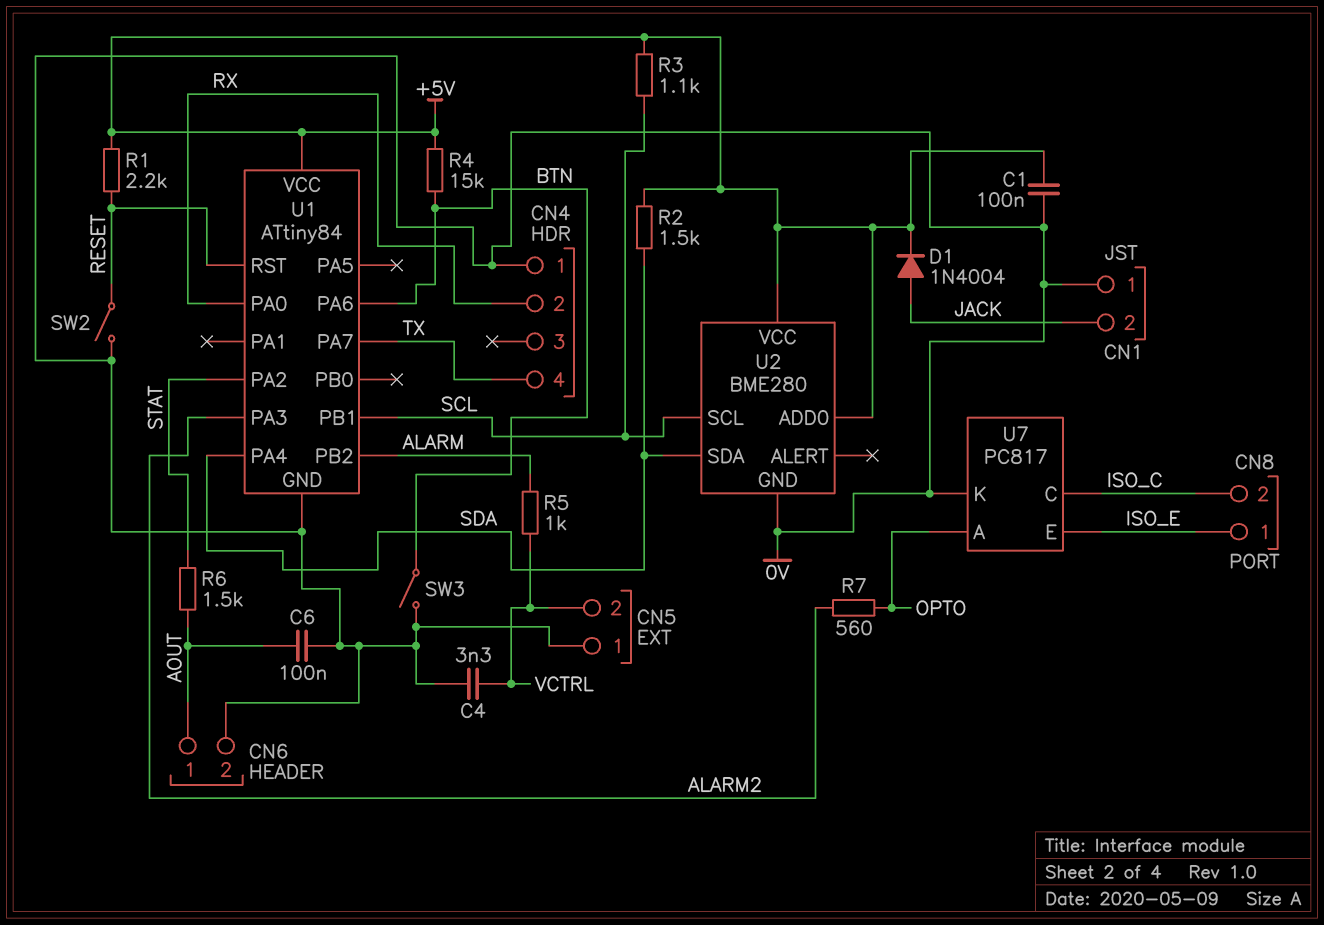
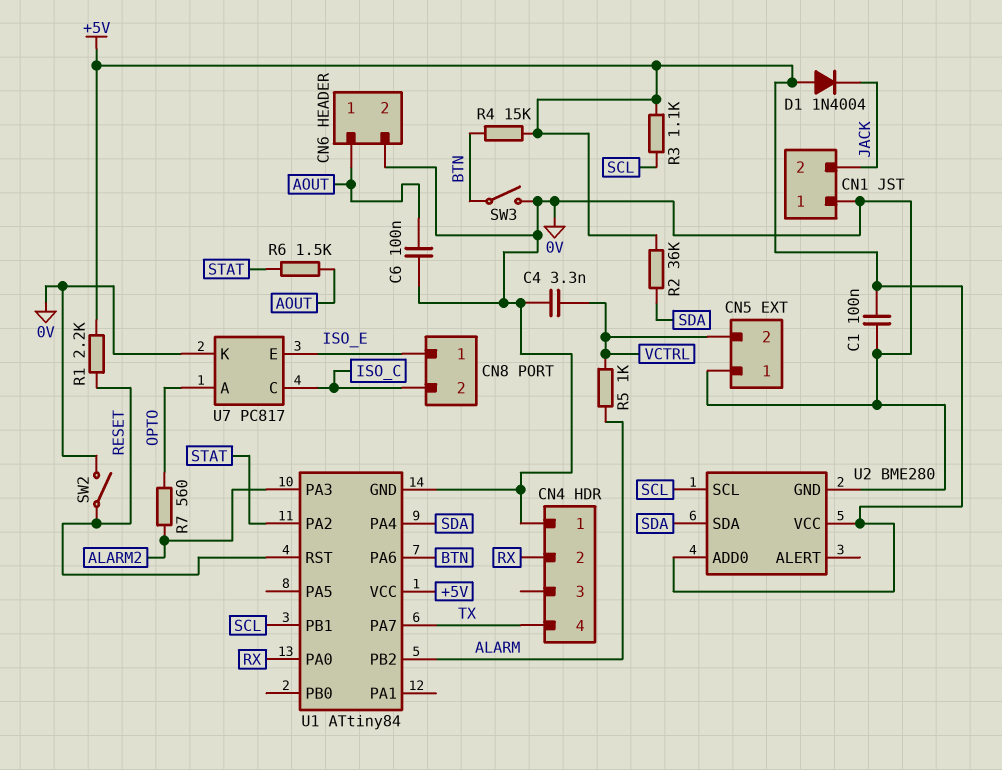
D1: diode 1N4004 (A JACK, K +5V) -> diode 1N4004 (A +5V, K JACK)
R2: 1.5k (+5V, SDA) -> 36k (+5V, SDA)

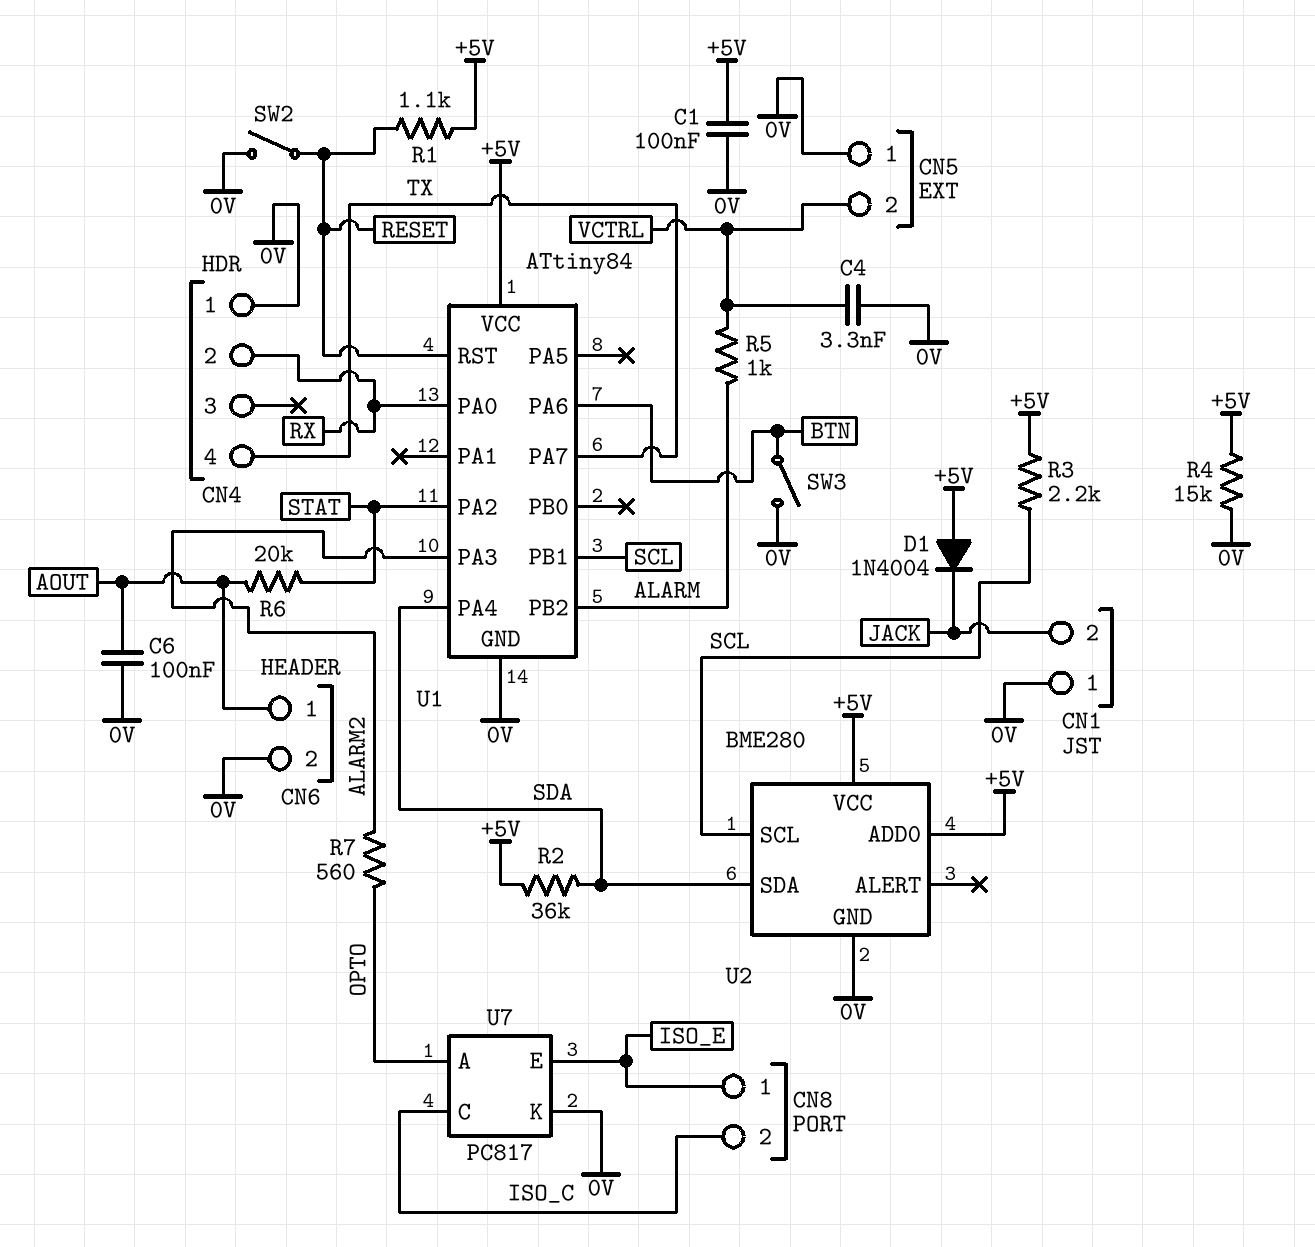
R1: 2.2k (+5V, RESET) -> 1.1k (+5V, RESET)
R3: 1.1k (+5V, SCL) -> 2.2k (+5V, SCL)
R4: 15k (+5V, BTN) -> 15k (+5V, 0V)
R6: 1.5k (AOUT, STAT) -> 20k (AOUT, STAT)

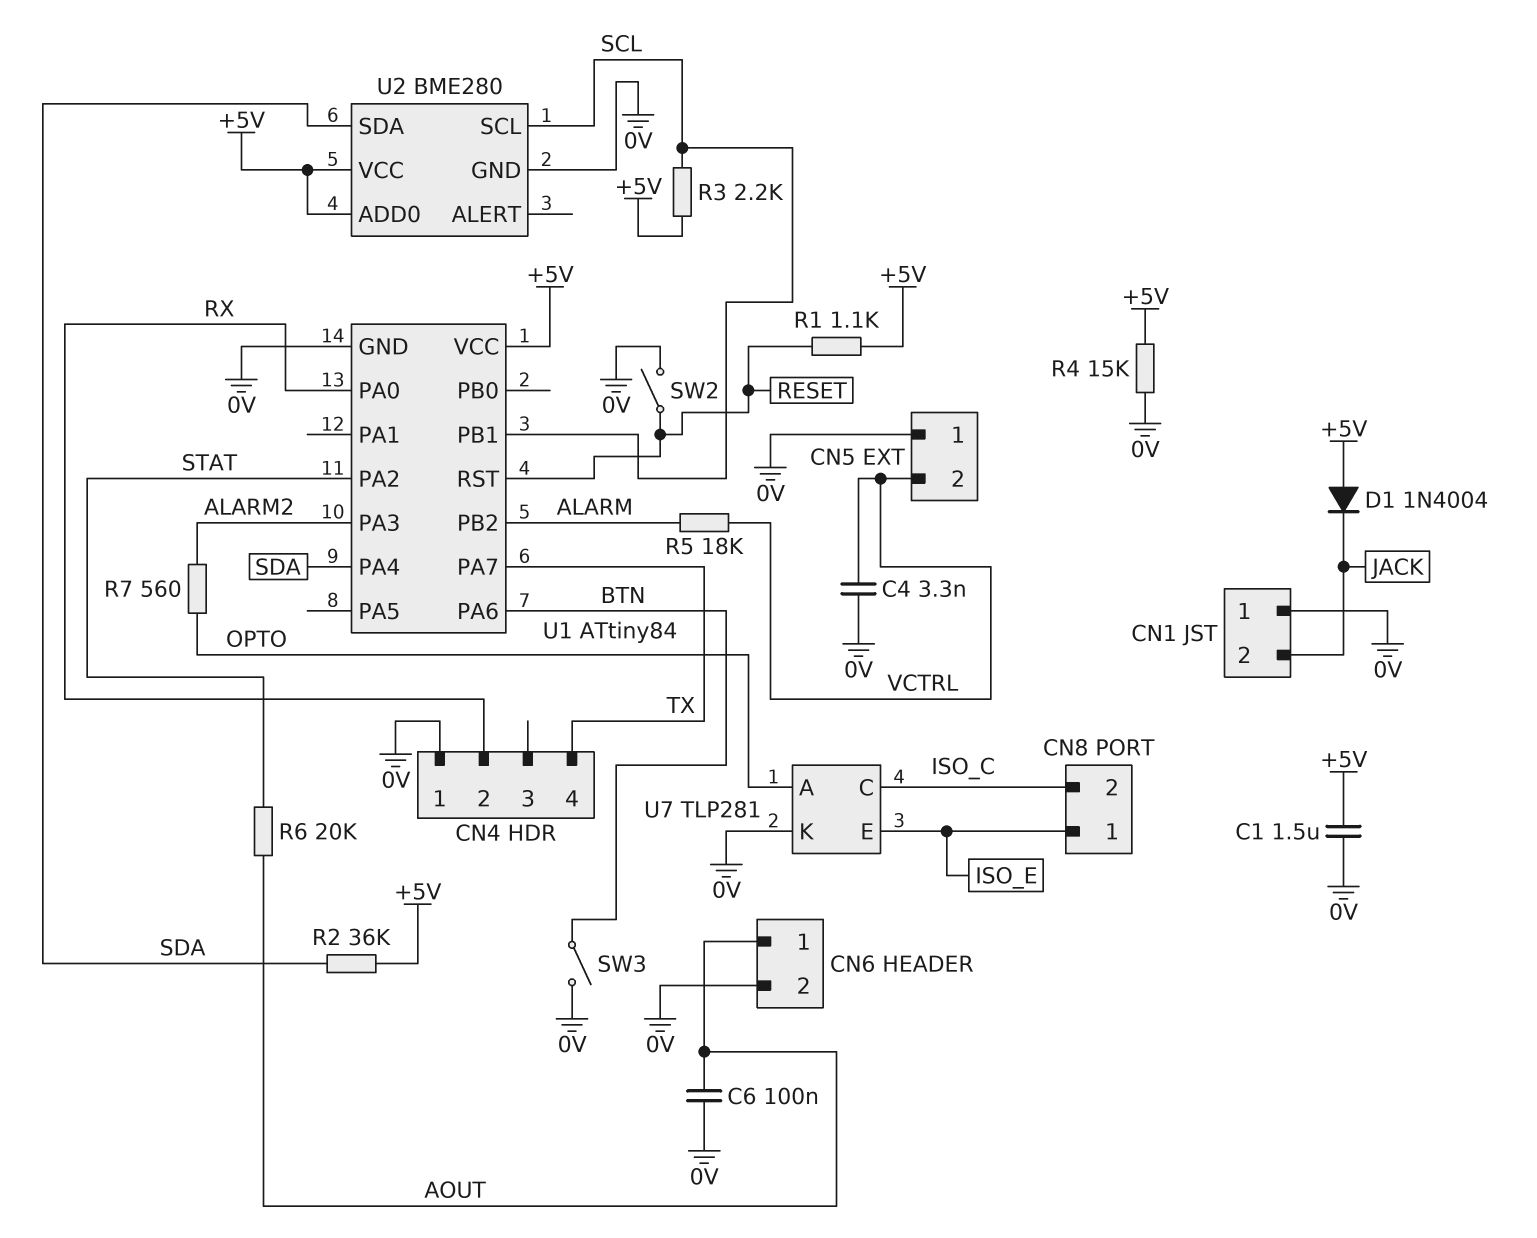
C1: 100nF (+5V, 0V) -> 1.5uF (+5V, 0V)
R5: 1k (ALARM, VCTRL) -> 18k (ALARM, VCTRL)
U7: PC817 -> TLP281

